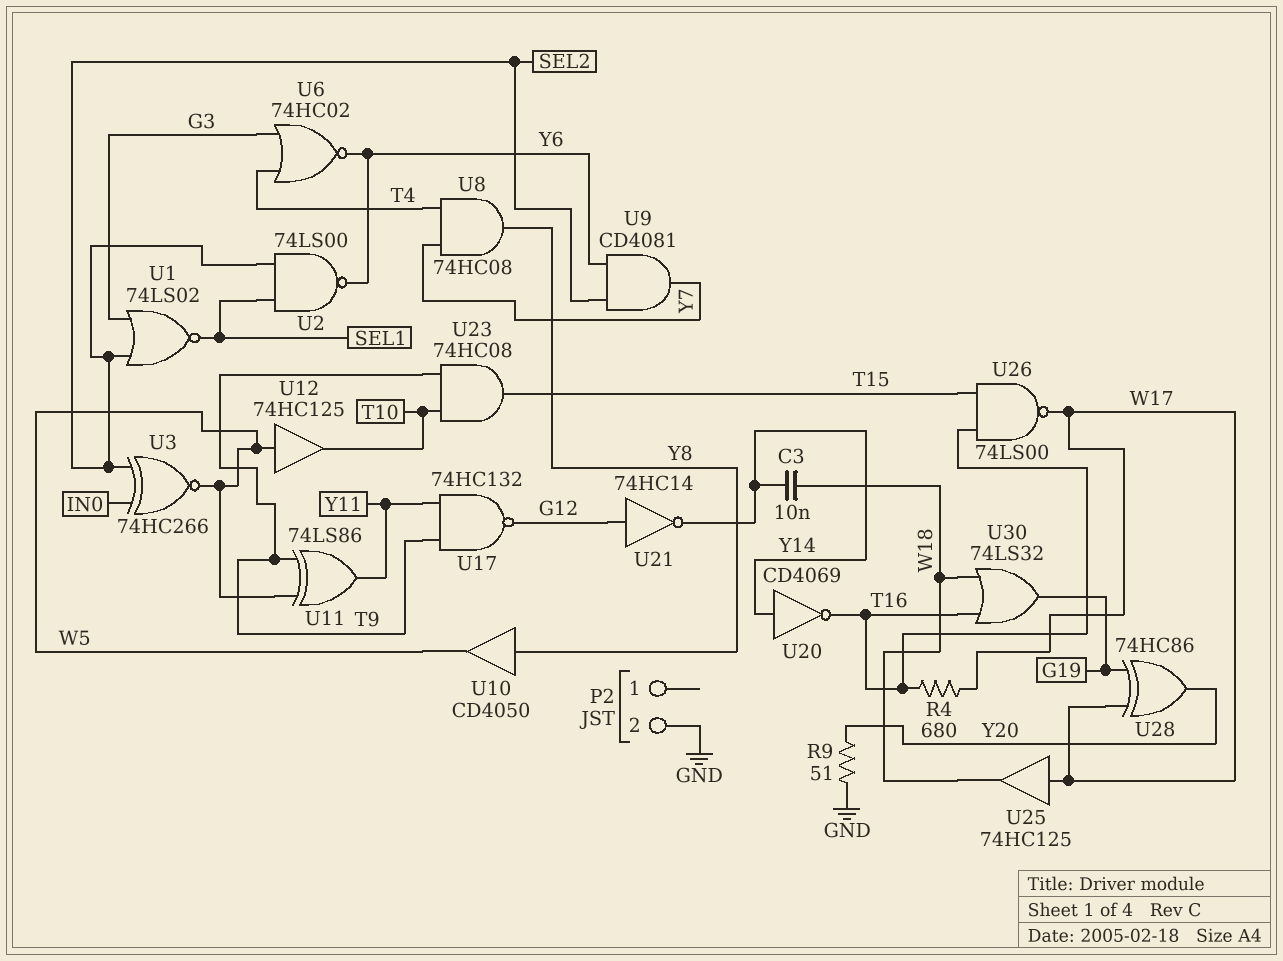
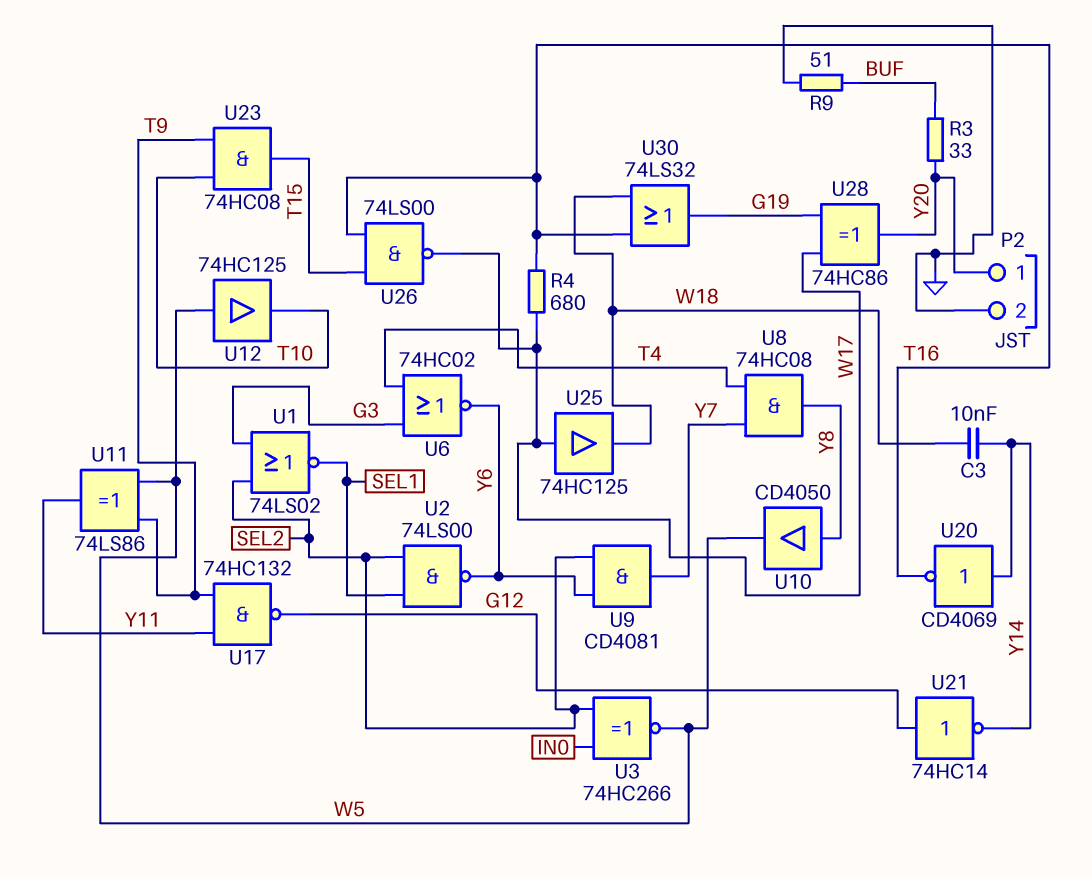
P2 pin 1: none -> Y20
R3: none -> 33 (BUF, Y20)
R9: 51 (GND, Y20) -> 51 (BUF, GND)

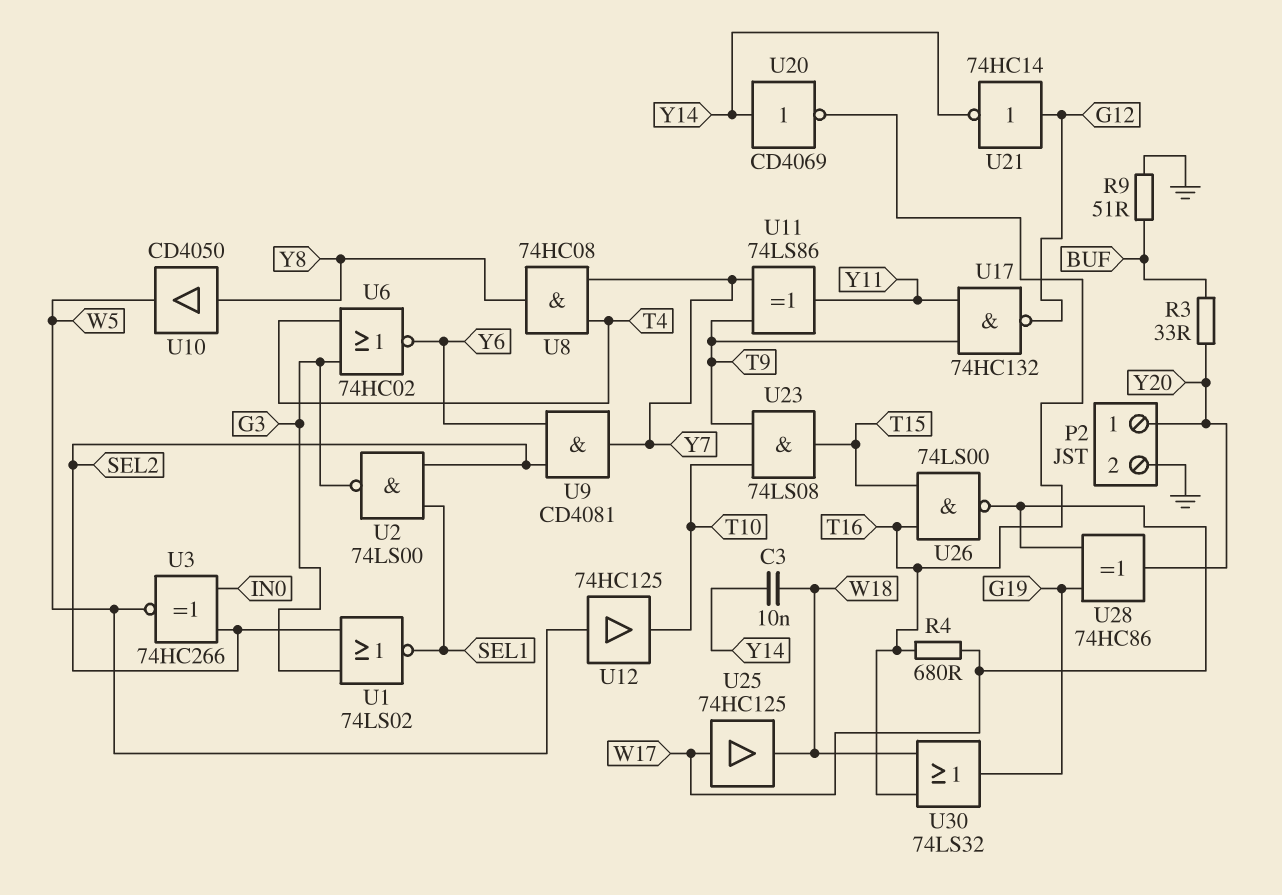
U2: NAND 74LS00 (in SEL1, in SEL2, out Y6) -> NAND 74LS00 (in SEL1, in SEL2, out G3)
U11: XOR 74LS86 (in T9, in W5, out Y11) -> XOR 74LS86 (in T9, in Y7, out Y11)
U23: AND 74HC08 (in T9, in T10, out T15) -> AND 74LS08 (in T9, in T10, out T15)

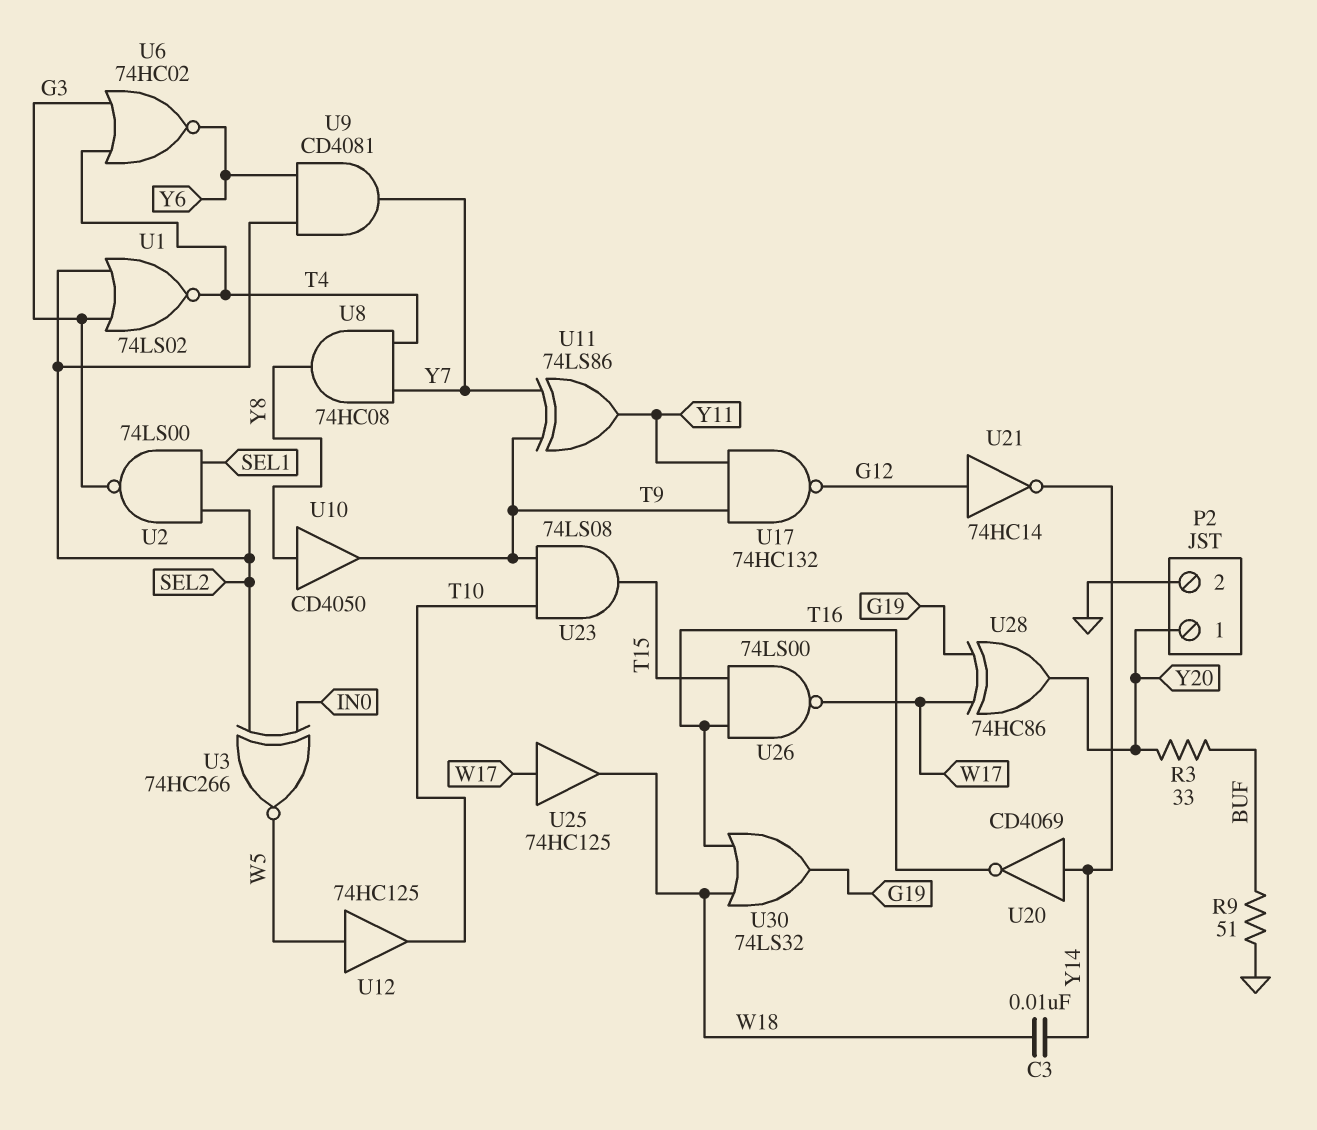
R4: 680 (T16, W17) -> none
U1: NOR 74LS02 (in G3, in SEL2, out SEL1) -> NOR 74LS02 (in G3, in SEL2, out T4)
U10: buffer CD4050 (in Y8, out W5) -> buffer CD4050 (in Y8, out T9)

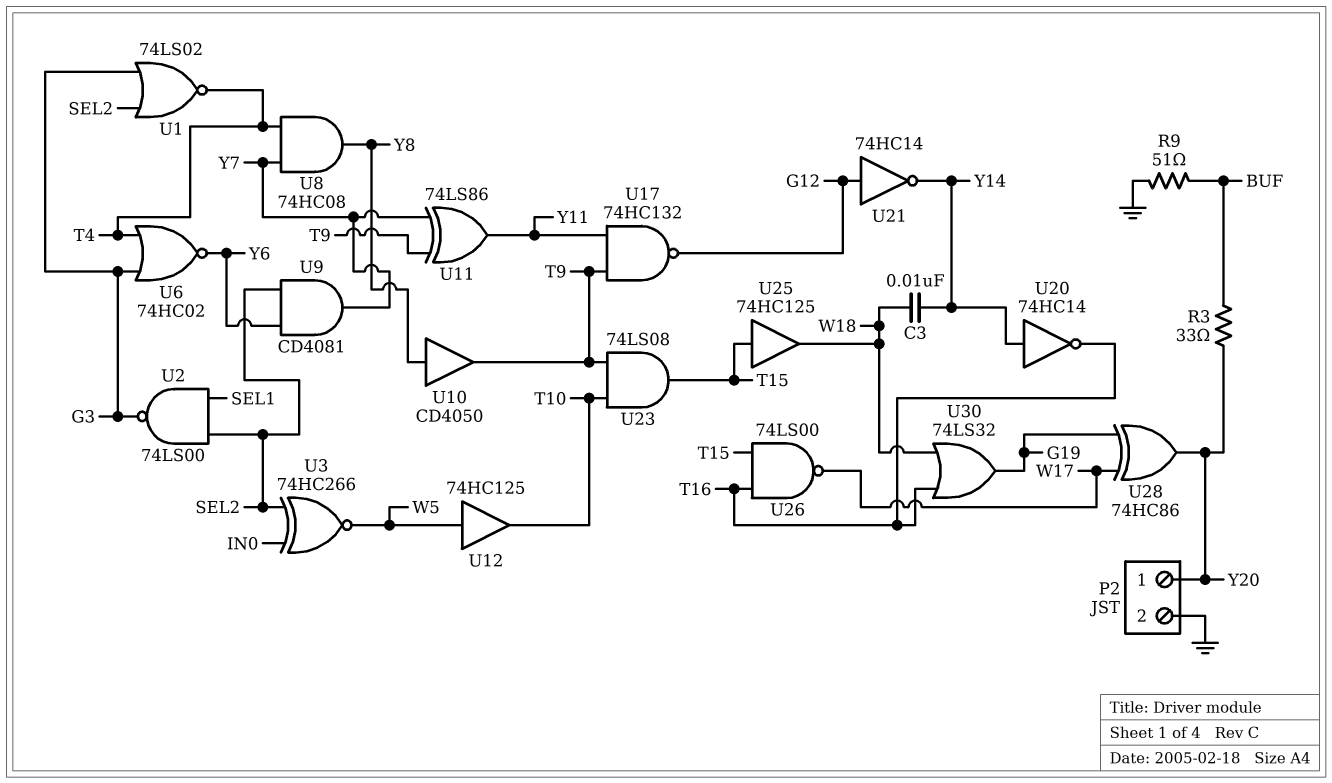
U20: NOT CD4069 (in Y14, out T16) -> NOT 74HC14 (in Y14, out T16)
U25: buffer 74HC125 (in W17, out W18) -> buffer 74HC125 (in T15, out W18)

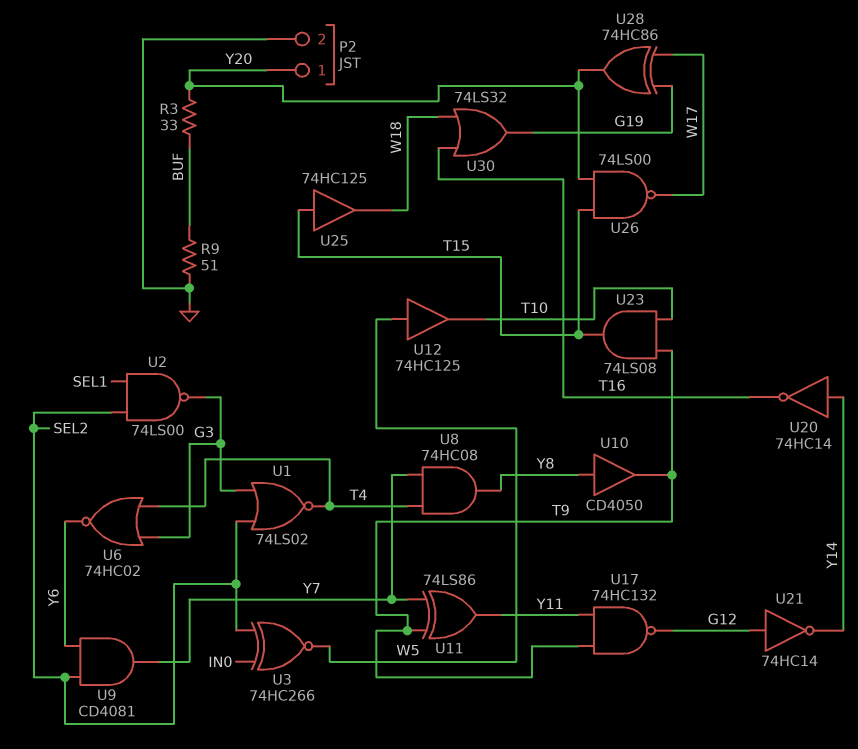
C3: 10nF (W18, Y14) -> none
U26: NAND 74LS00 (in T15, in T16, out W17) -> NAND 74LS00 (in T15, in Y20, out W17)

